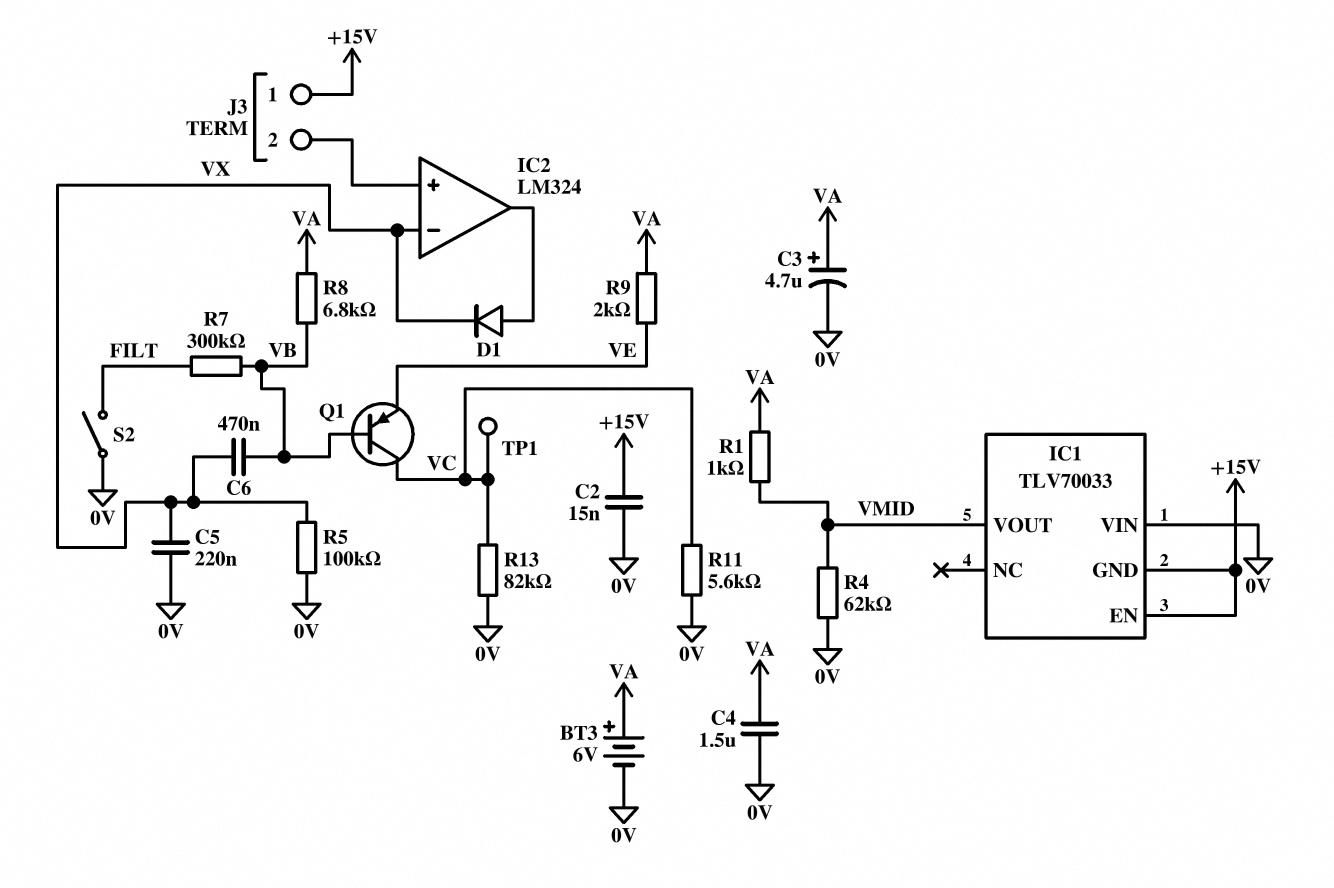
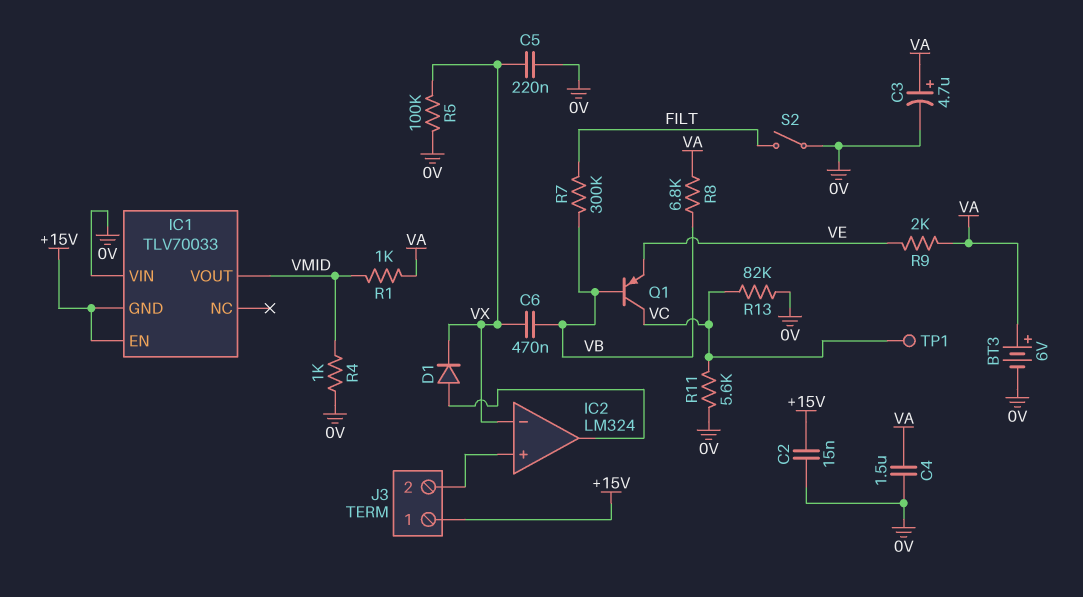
R4: 62k (0V, VMID) -> 1k (0V, VMID)

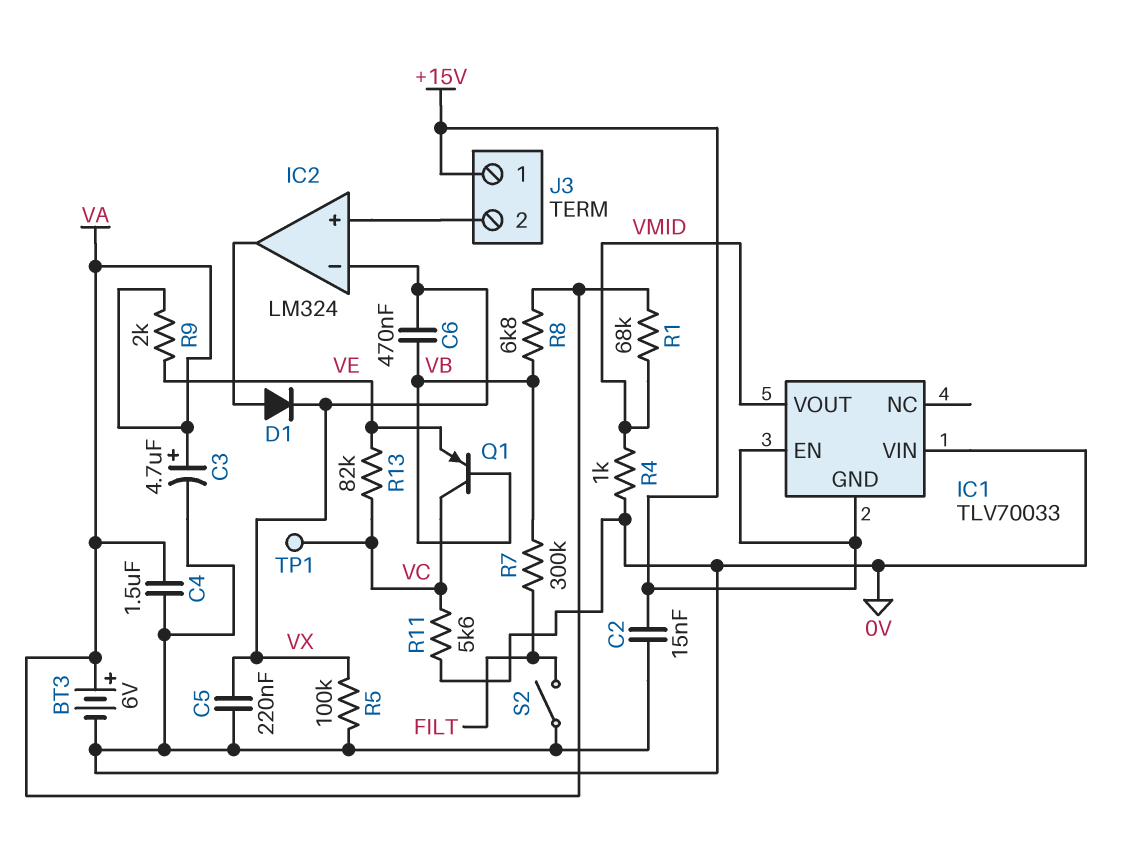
R1: 1k (VA, VMID) -> 68k (VA, VMID)
R13: 82k (0V, VC) -> 82k (VC, VE)

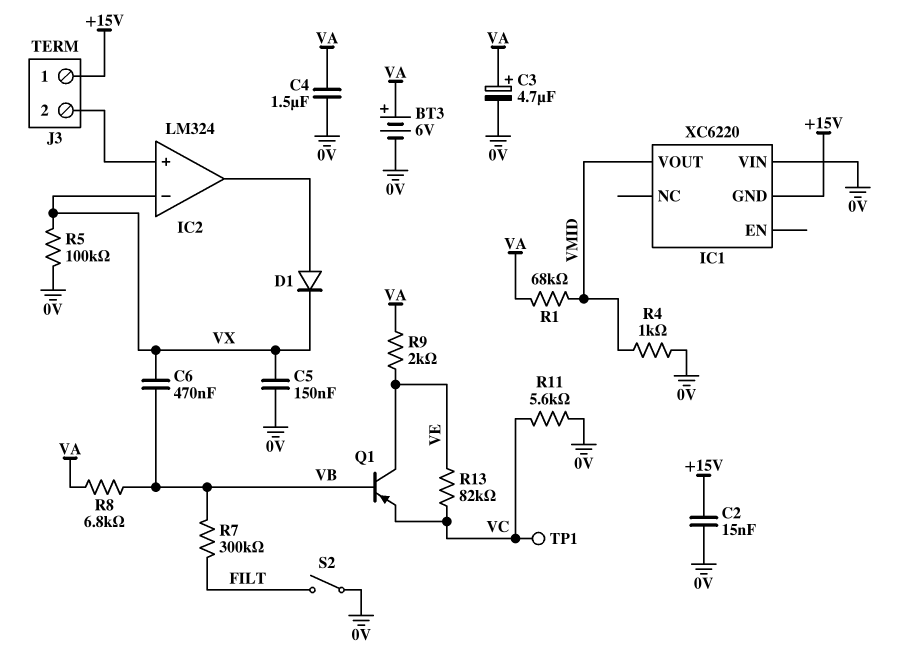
C5: 220nF (0V, VX) -> 150nF (0V, VX)
IC1: TLV70033 -> XC6220
IC1 pin EN: +15V -> none
Q1: PNP (B VB, C VC, E VE) -> PNP (B VB, C VE, E VC)

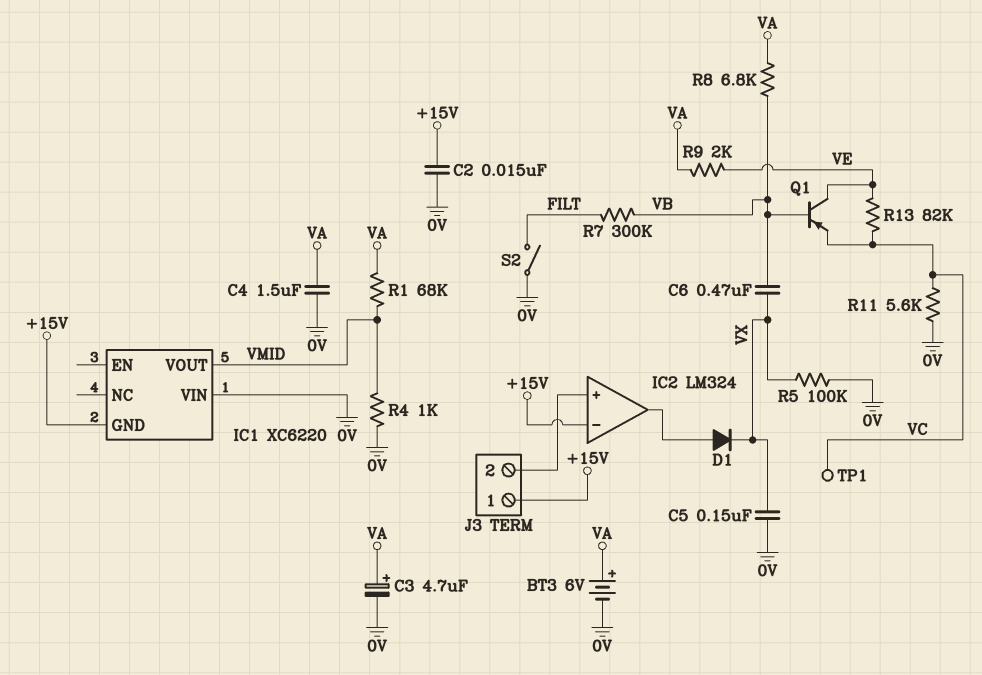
IC2 pin in-: VX -> +15V

